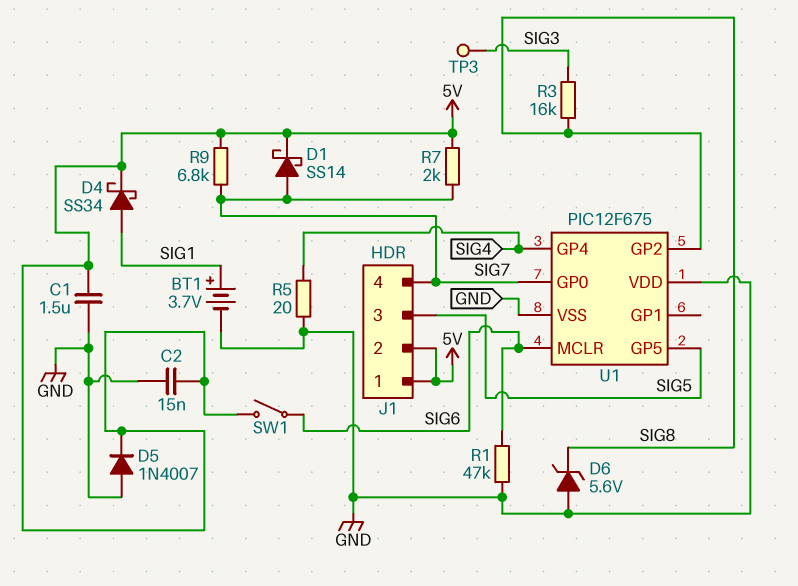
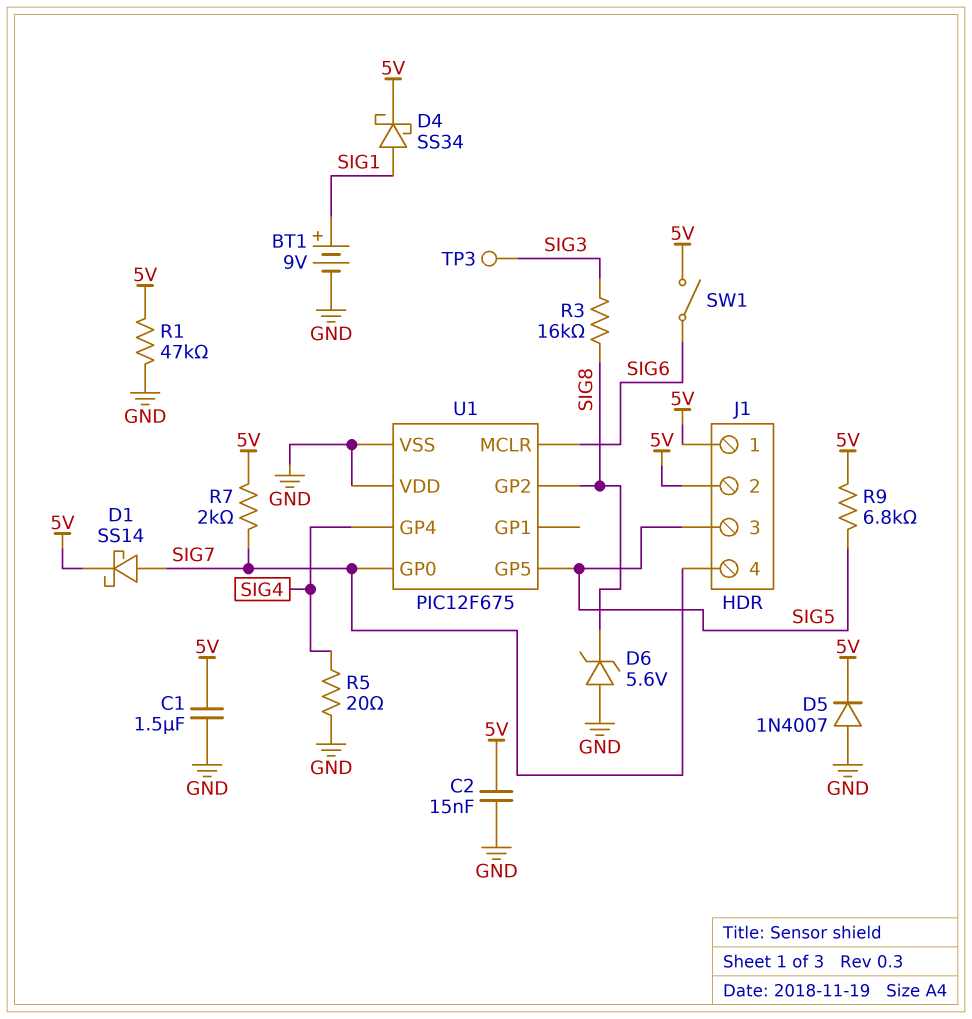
BT1: 3.7V (plus SIG1, minus GND) -> 9V (plus SIG1, minus GND)
R1: 47k (GND, SIG6) -> 47k (5V, GND)
R9: 6.8k (5V, SIG7) -> 6.8k (5V, SIG5)

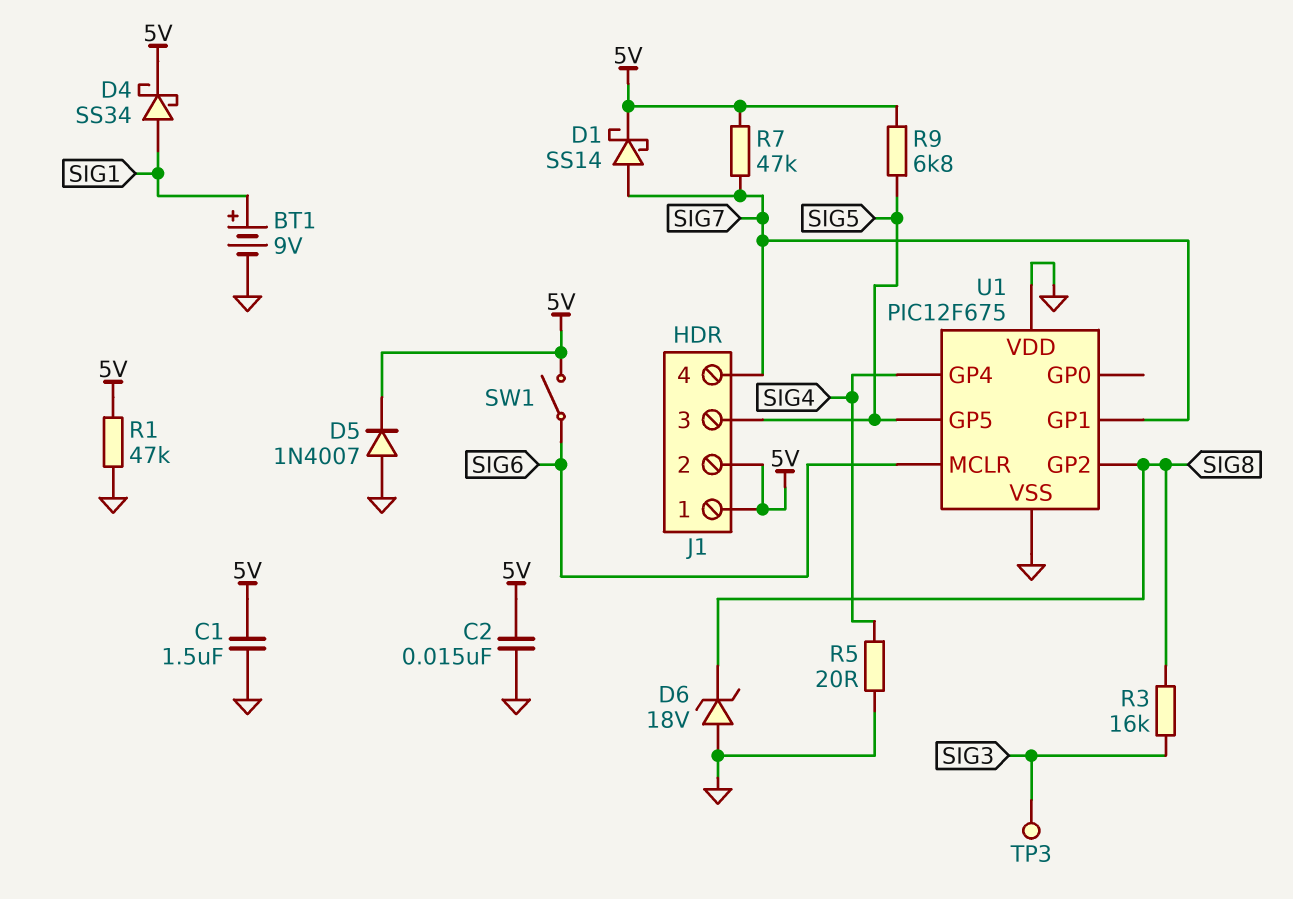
D6: zener 5.6V (A GND, K SIG8) -> zener 18V (A GND, K SIG8)
R7: 2k (5V, SIG7) -> 47k (5V, SIG7)
U1 pin GP0: SIG7 -> none
U1 pin GP1: none -> SIG7

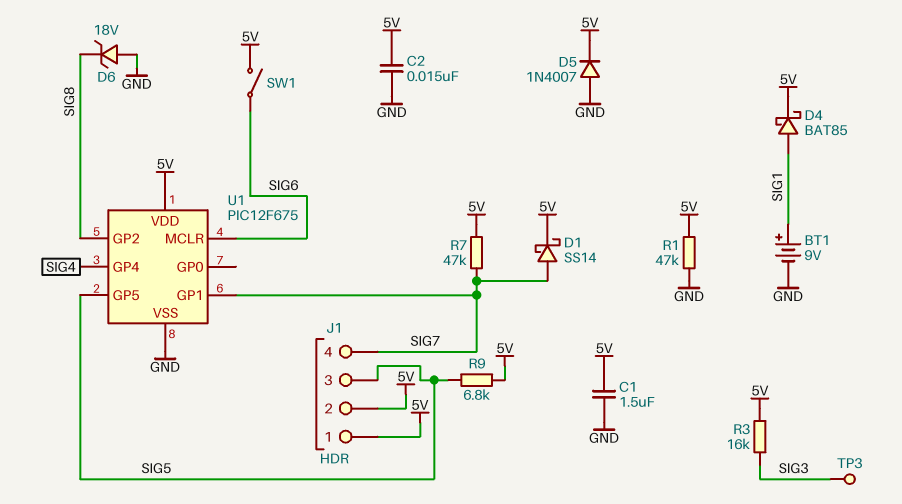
D4: schottky SS34 (A SIG1, K 5V) -> schottky BAT85 (A SIG1, K 5V)
R3: 16k (SIG3, SIG8) -> 16k (5V, SIG3)
R5: 20 (GND, SIG4) -> none
U1 pin VDD: GND -> 5V

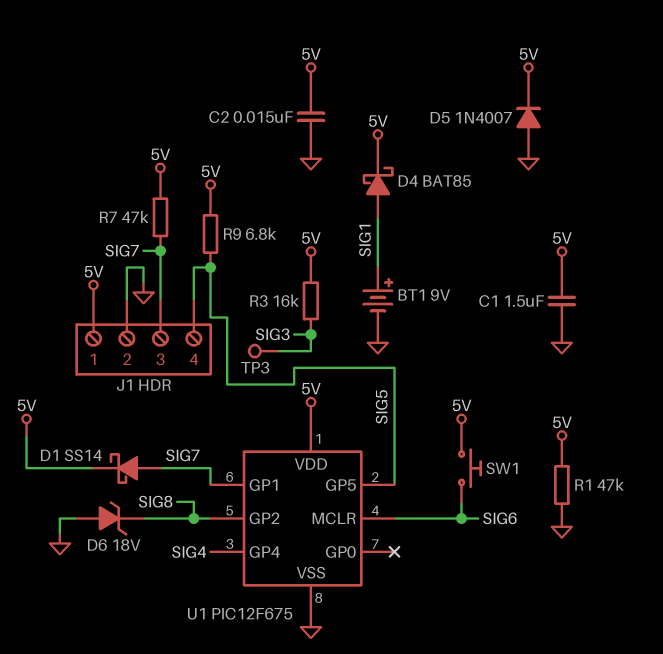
J1 pin 2: 5V -> GND
J1 pin 3: SIG5 -> SIG7
J1 pin 4: SIG7 -> SIG5
SW1: switch (5V, SIG6) -> button (5V, SIG6)

